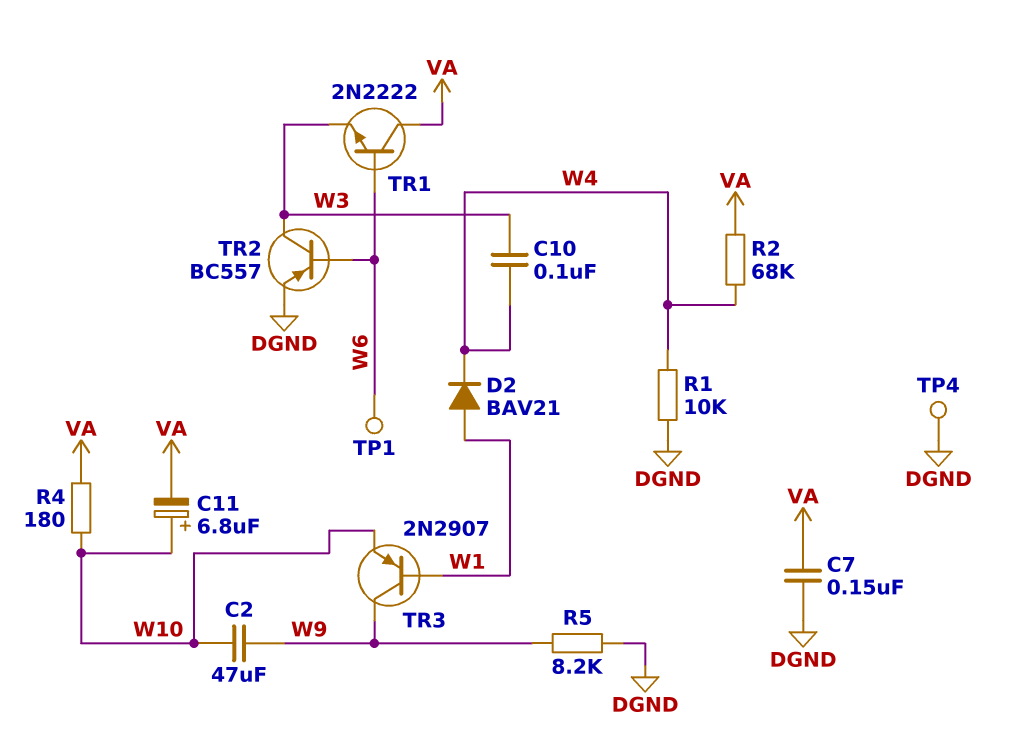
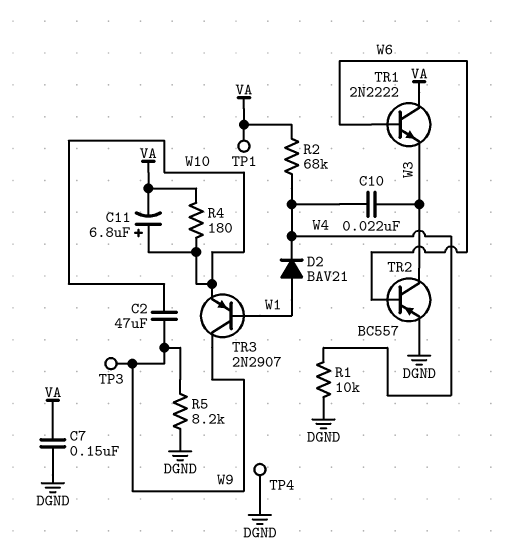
C10: 100nF (W3, W4) -> 22nF (W3, W4)
TP1: test point (W6) -> test point (VA)
TP3: none -> test point (W9)

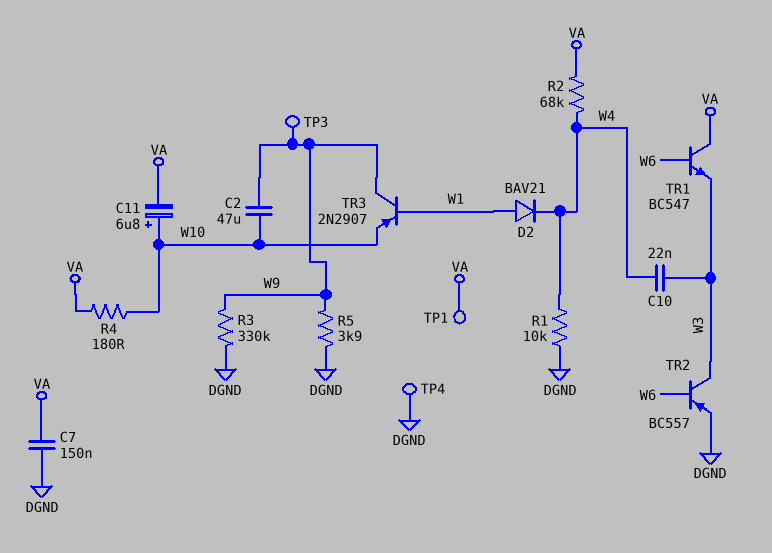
R3: none -> 330k (DGND, W9)
R5: 8.2k (DGND, W9) -> 3.9k (DGND, W9)
TR1: NPN 2N2222 (B W6, C VA, E W3) -> NPN BC547 (B W6, C VA, E W3)

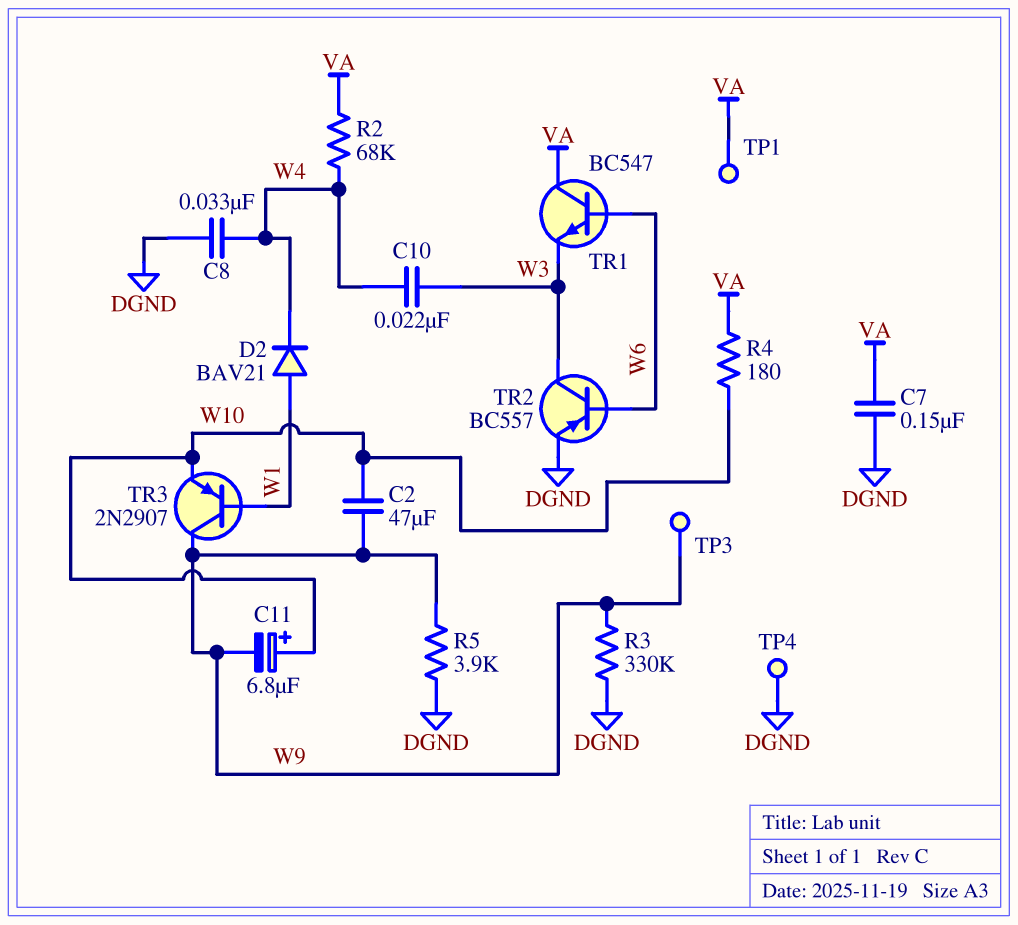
C8: none -> 33nF (DGND, W4)
C11: 6.8uF (plus W10, minus VA) -> 6.8uF (plus W10, minus W9)
R1: 10k (DGND, W4) -> none

